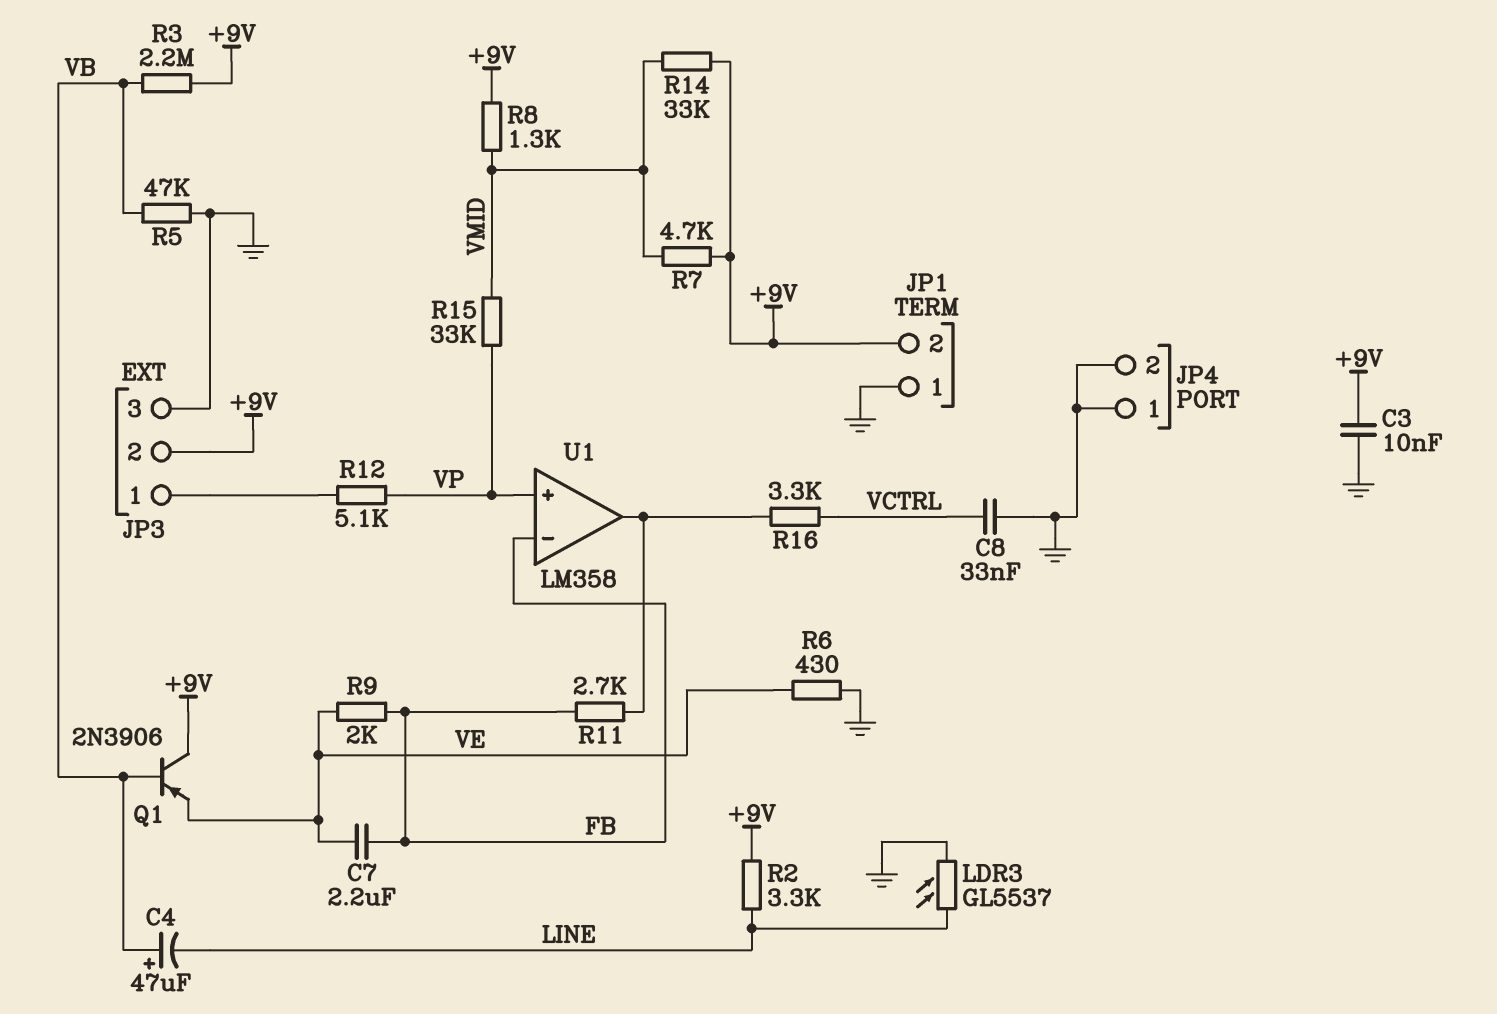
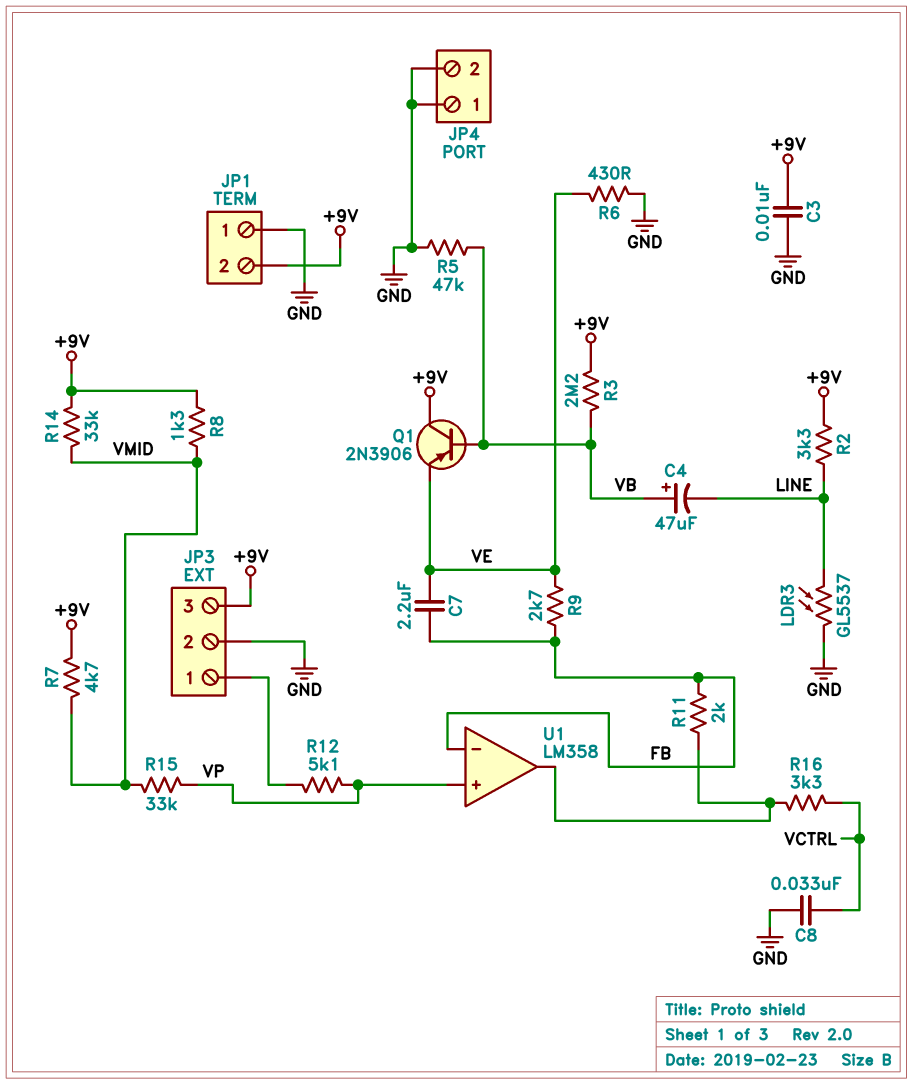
JP3 pin 2: +9V -> GND
JP3 pin 3: GND -> +9V
R9: 2k (FB, VE) -> 2.7k (FB, VE)
R11: 2.7k (FB, U1/out) -> 2k (FB, U1/out)

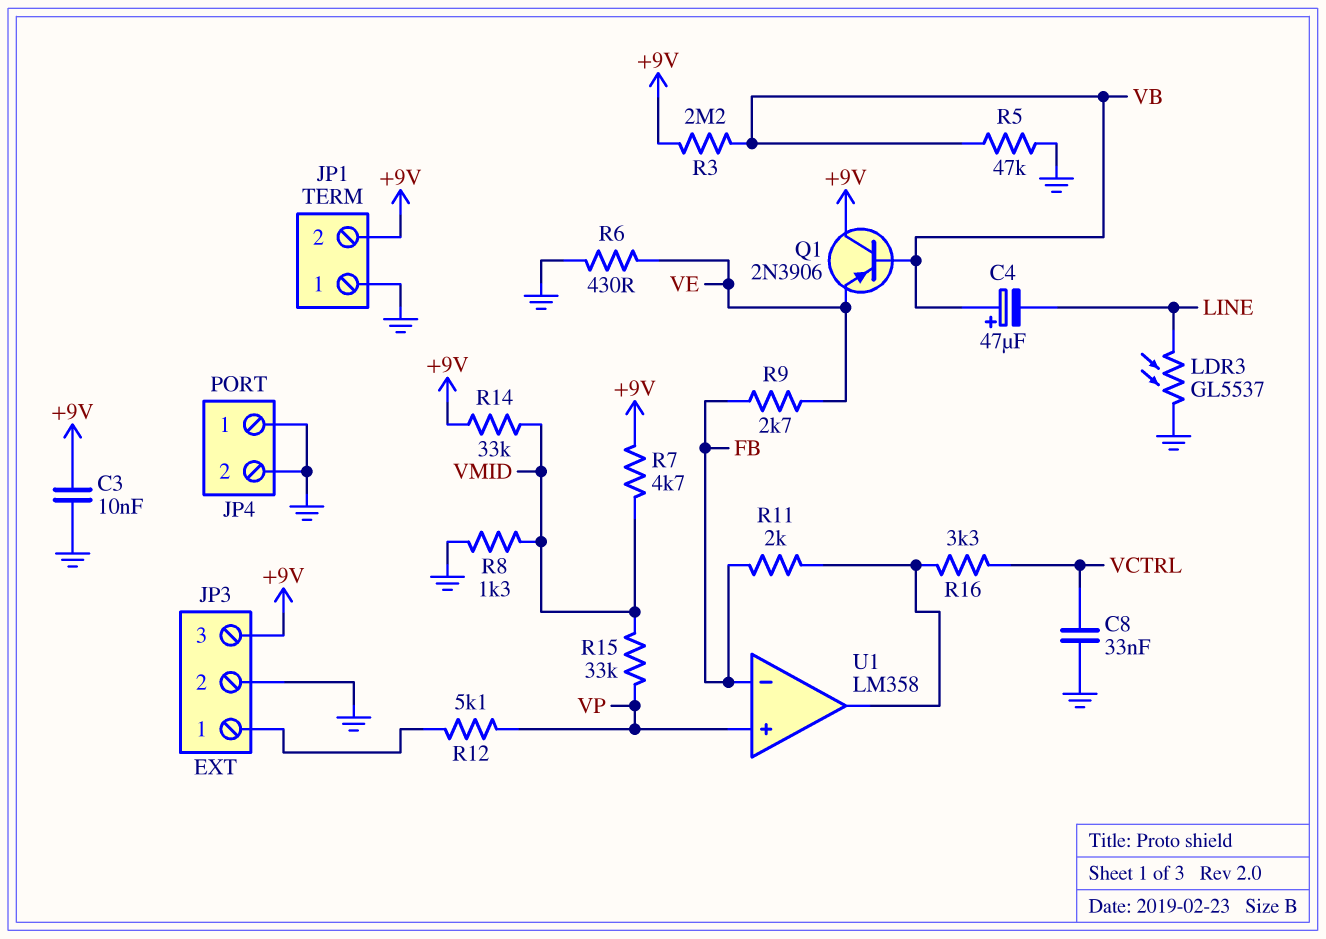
C7: 2.2uF (FB, VE) -> none
R2: 3.3k (+9V, LINE) -> none
R8: 1.3k (+9V, VMID) -> 1.3k (GND, VMID)

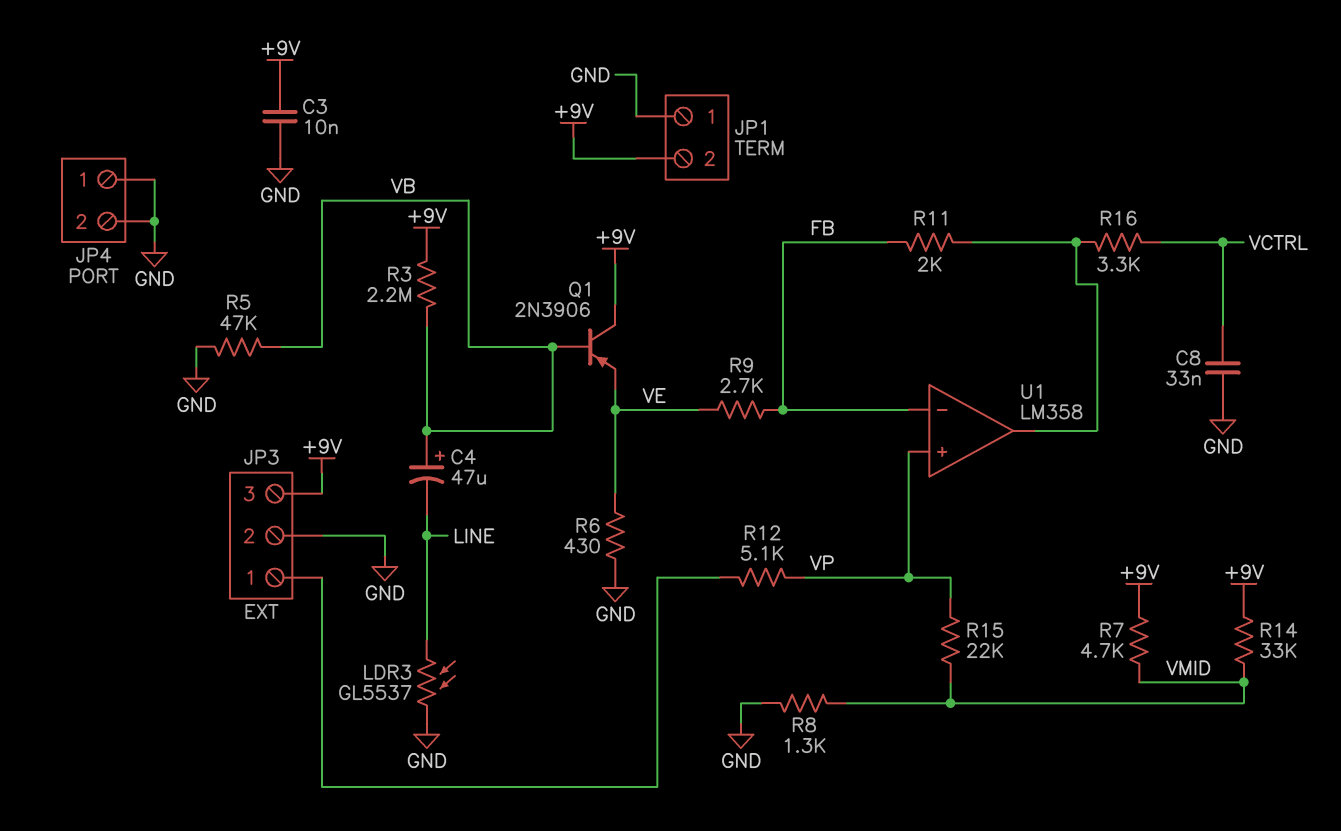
R15: 33k (VMID, VP) -> 22k (VMID, VP)

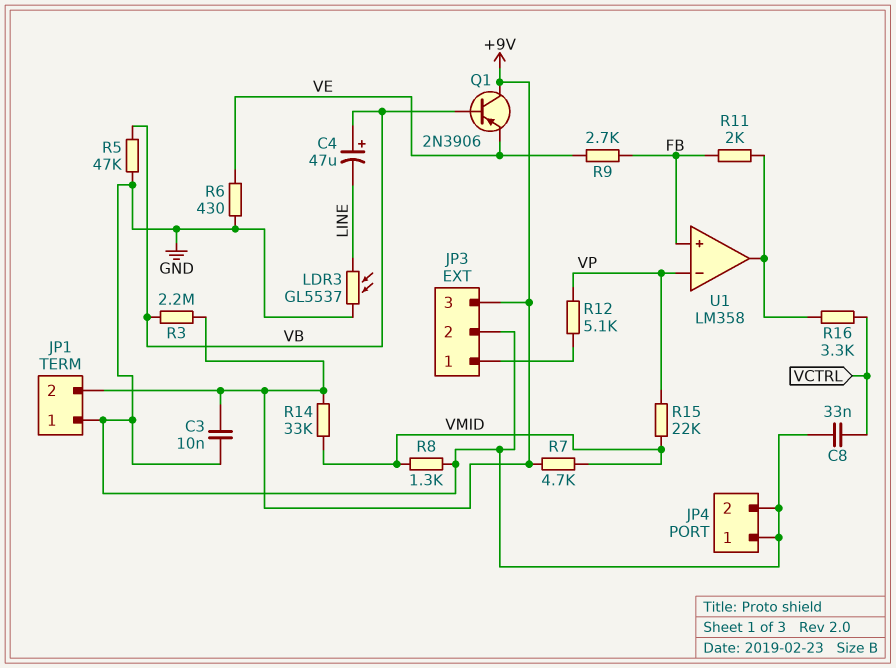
U1 pin in+: VP -> FB
U1 pin in-: FB -> VP

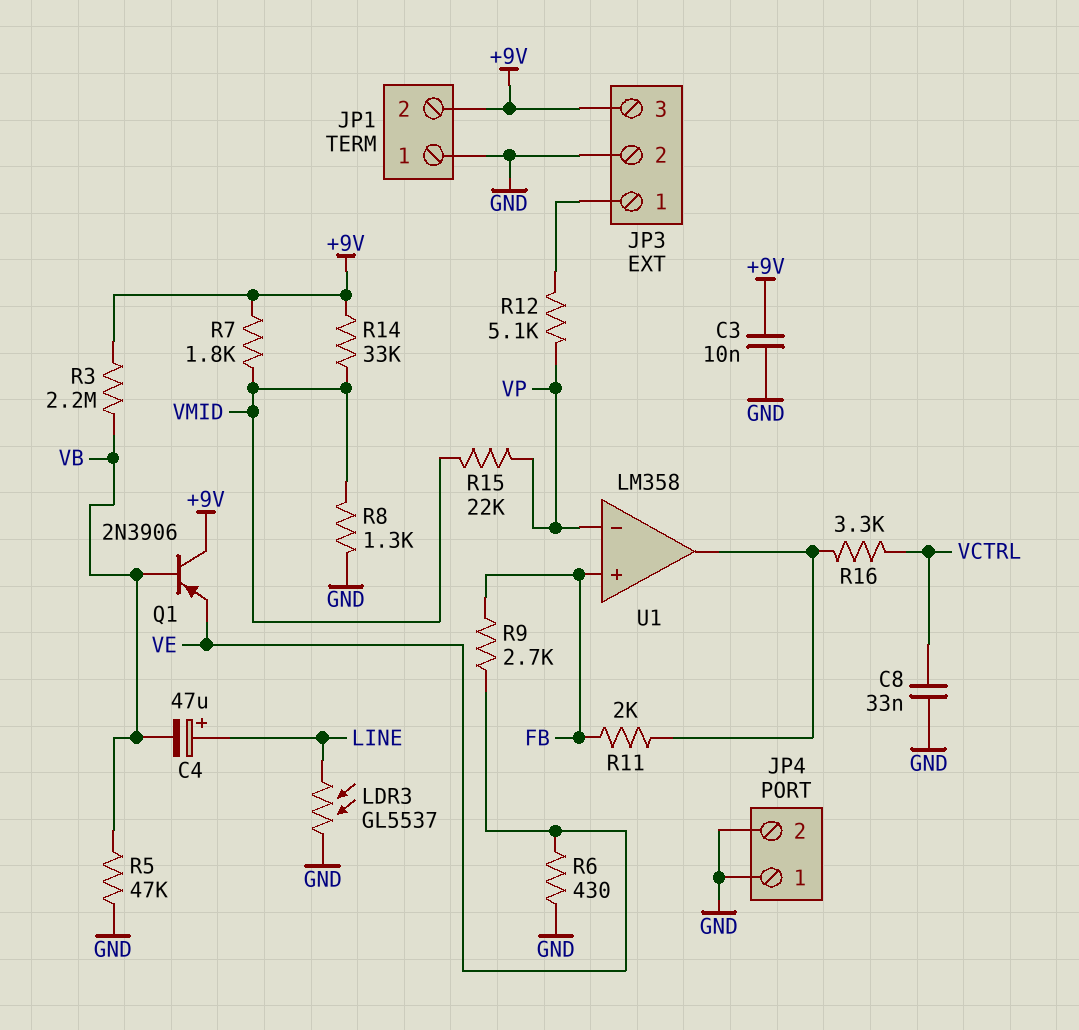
C4: 47uF (plus VB, minus LINE) -> 47uF (plus LINE, minus VB)
R7: 4.7k (+9V, VMID) -> 1.8k (+9V, VMID)

